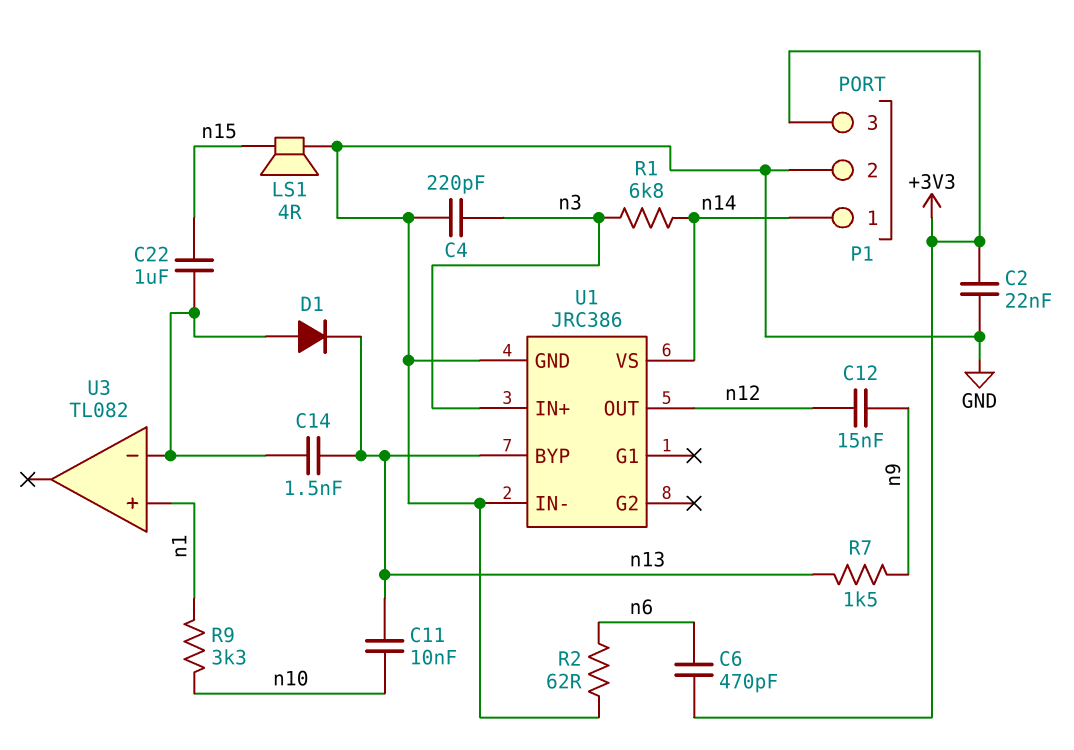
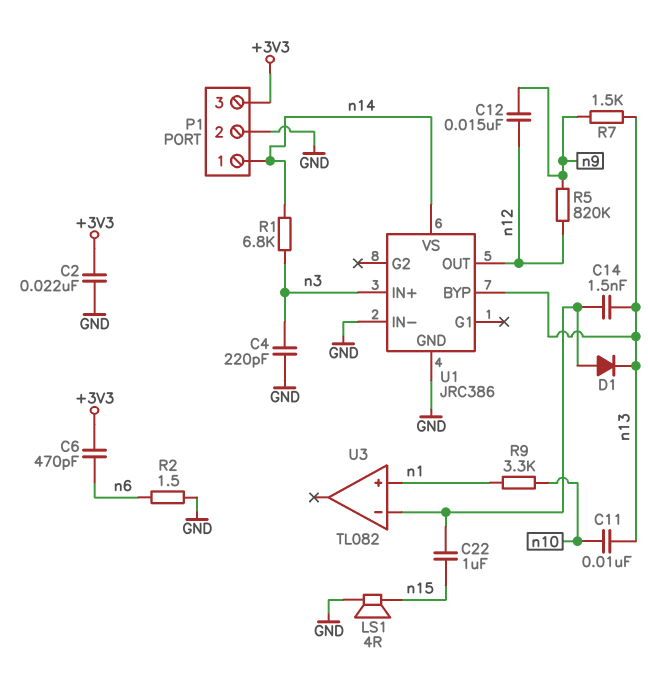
R2: 62 (GND, n6) -> 1.5 (GND, n6)
R5: none -> 820k (n9, n12)

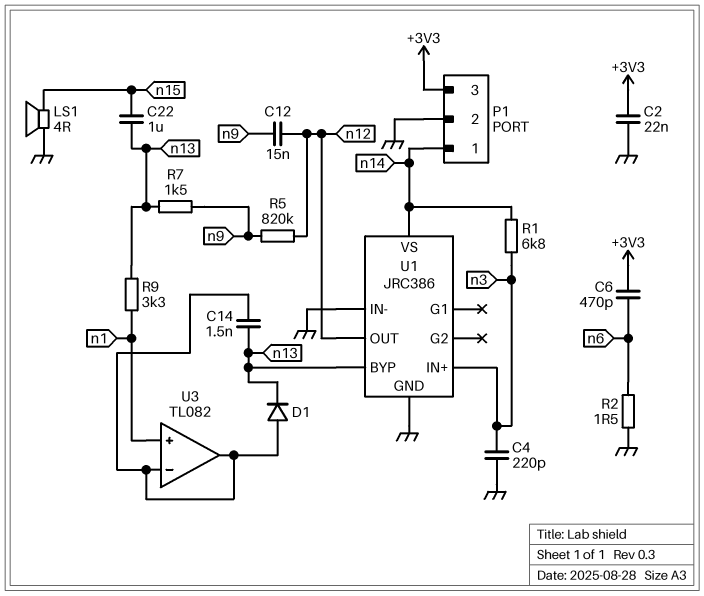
C11: 10nF (n10, n13) -> none
C22: 1uF (U3/in-, n15) -> 1uF (n13, n15)
R9: 3.3k (n1, n10) -> 3.3k (n1, n13)
U3 pin out: none -> U3/in-

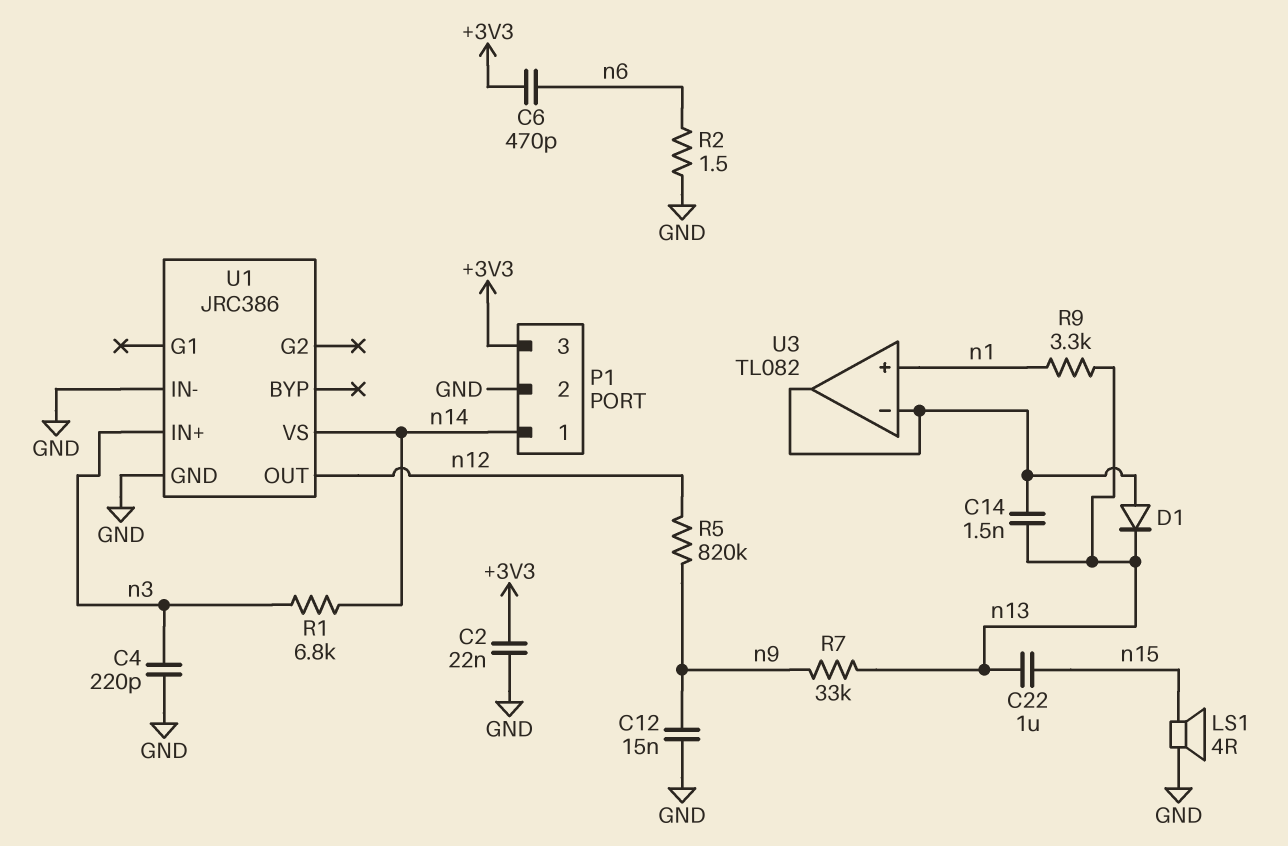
C12: 15nF (n9, n12) -> 15nF (GND, n9)
R7: 1.5k (n9, n13) -> 33k (n9, n13)
U1 pin BYP: n13 -> none

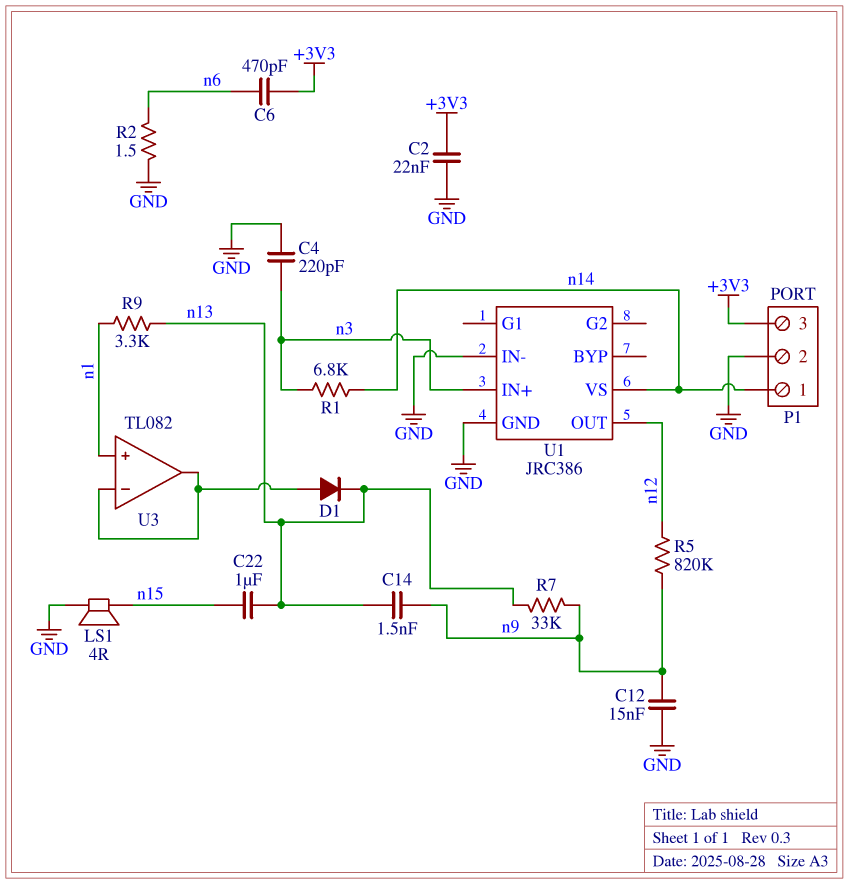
C14: 1.5nF (U3/in-, n13) -> 1.5nF (n9, n13)

